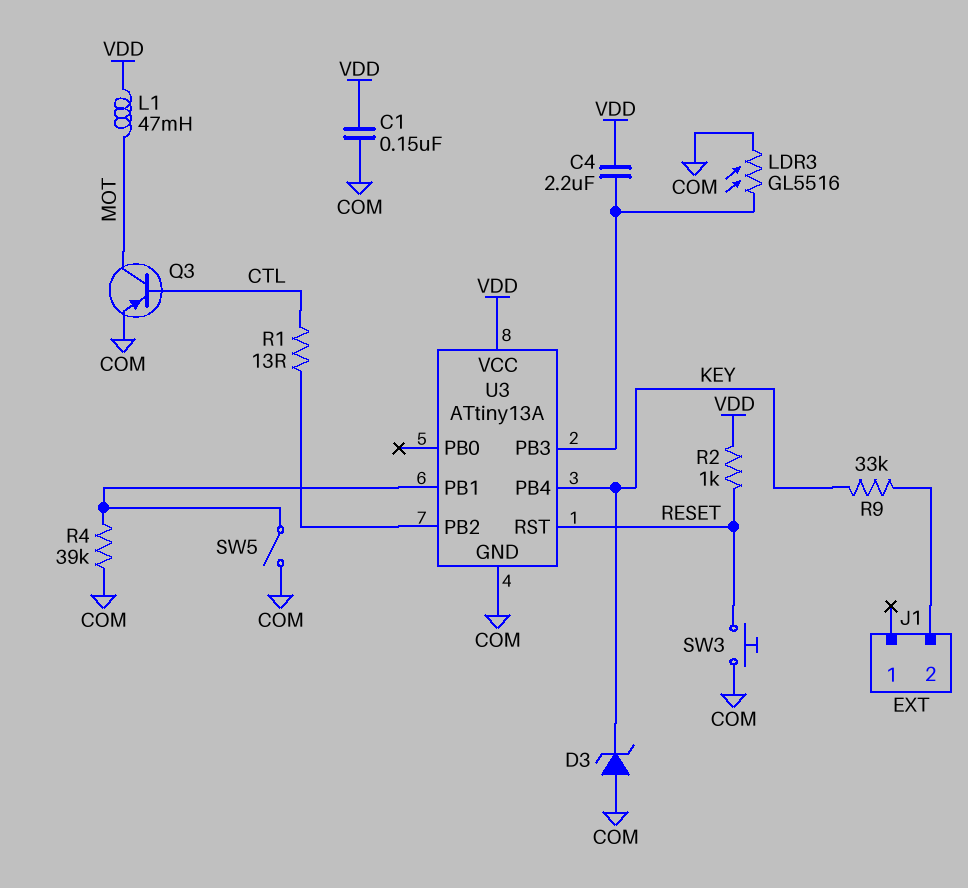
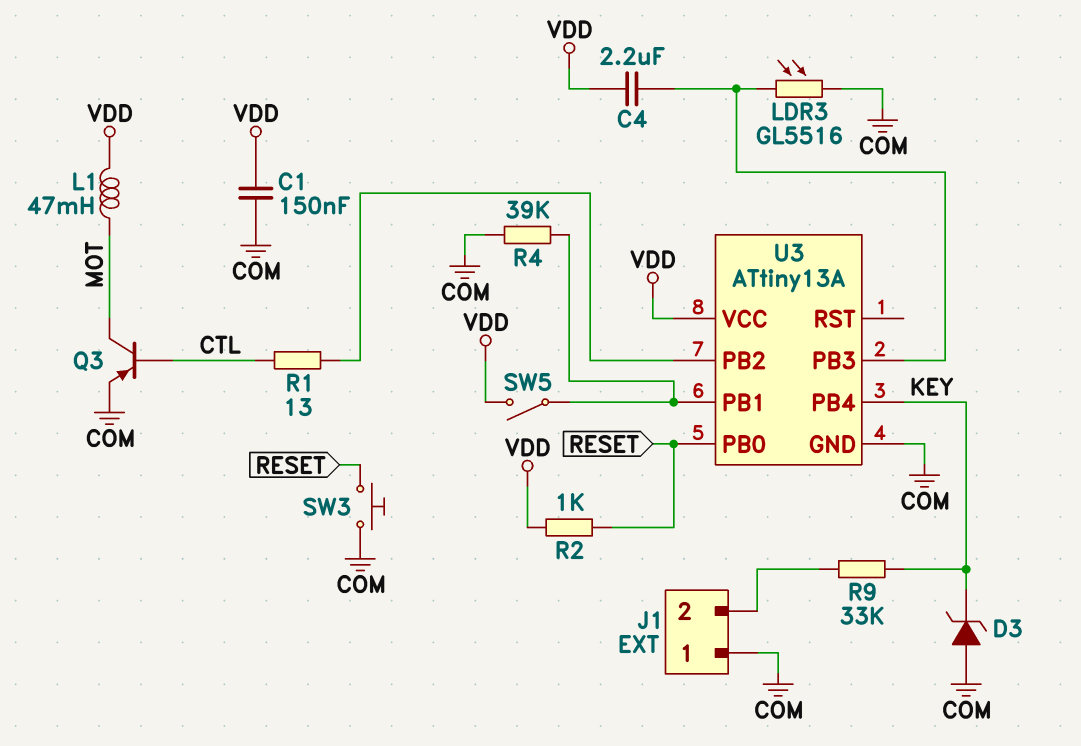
J1 pin 1: none -> COM
SW5: switch (COM, U3/PB1) -> switch (U3/PB1, VDD)
U3 pin PB0: none -> RESET
U3 pin RST: RESET -> none

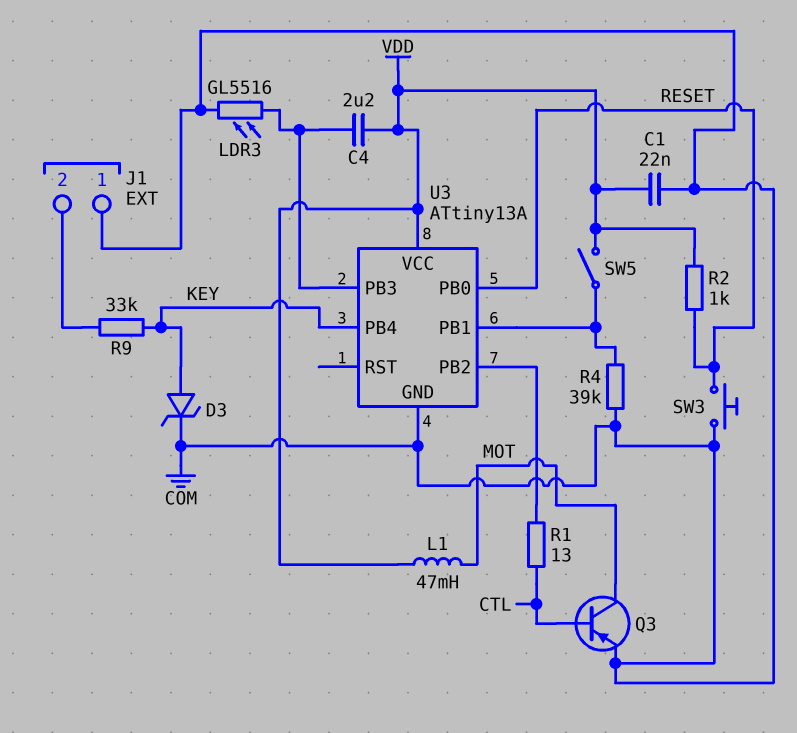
C1: 150nF (COM, VDD) -> 22nF (COM, VDD)
D3: zener (A COM, K KEY) -> zener (A KEY, K COM)

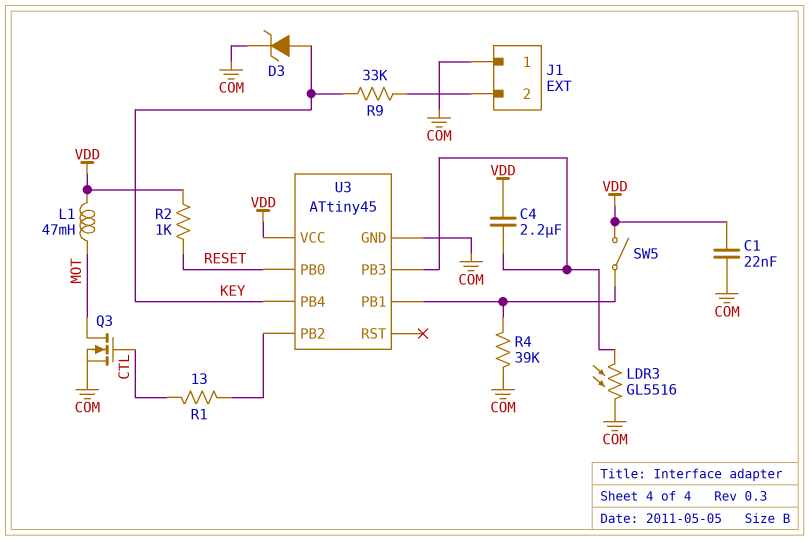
Q3: PNP (B CTL, C MOT, E COM) -> NMOS (G CTL, D MOT, S COM)
SW3: button (COM, RESET) -> none
U3: ATtiny13A -> ATtiny45

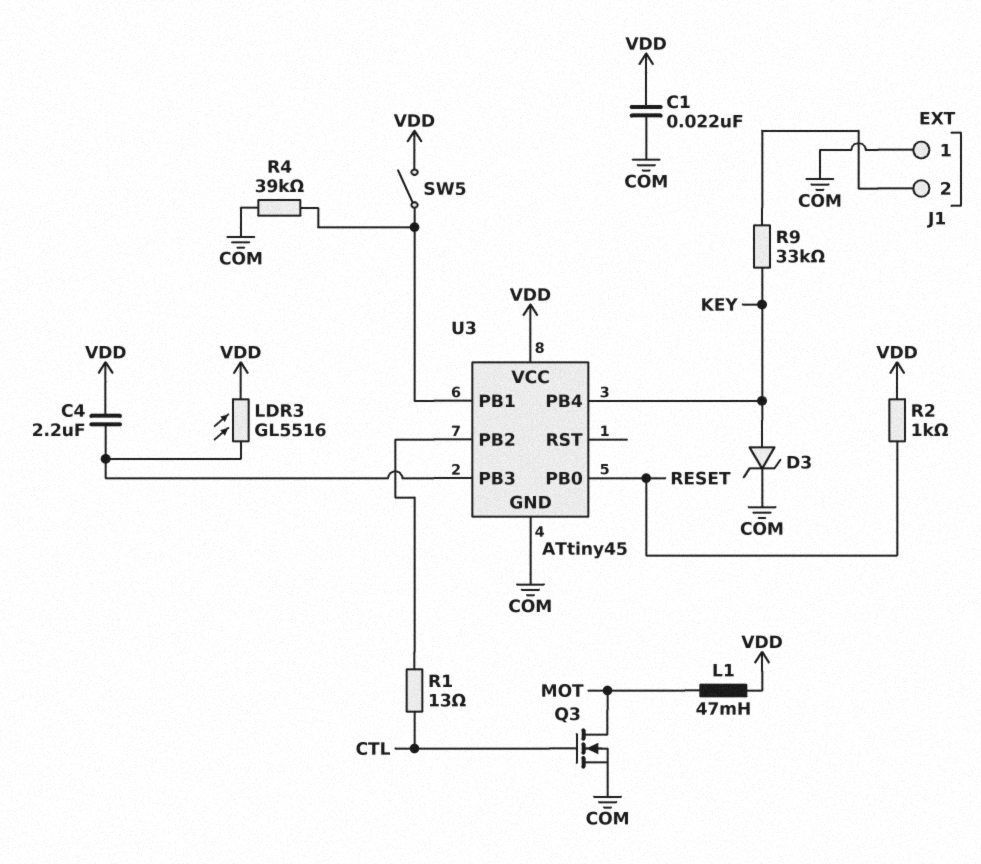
LDR3: GL5516 (COM, U3/PB3) -> GL5516 (U3/PB3, VDD)

